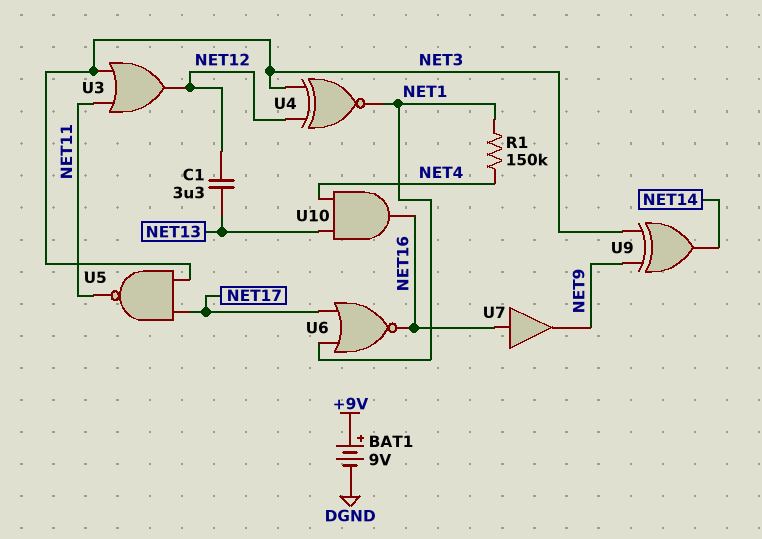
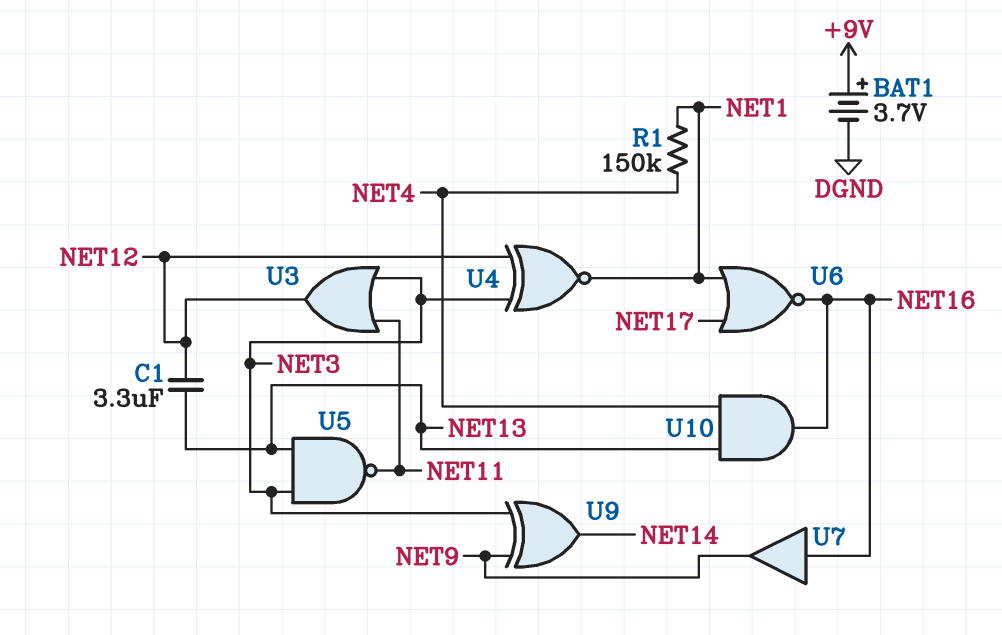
BAT1: 9V (plus +9V, minus DGND) -> 3.7V (plus +9V, minus DGND)
U5: NAND (in NET3, in NET17, out NET11) -> NAND (in NET3, in NET13, out NET11)

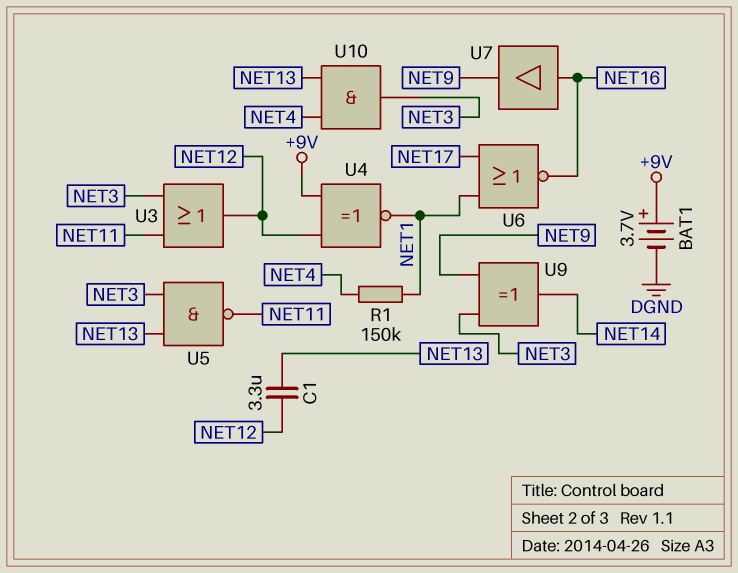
U4: XNOR (in NET3, in NET12, out NET1) -> XNOR (in +9V, in NET12, out NET1)
U10: AND (in NET4, in NET13, out NET16) -> AND (in NET4, in NET13, out NET3)

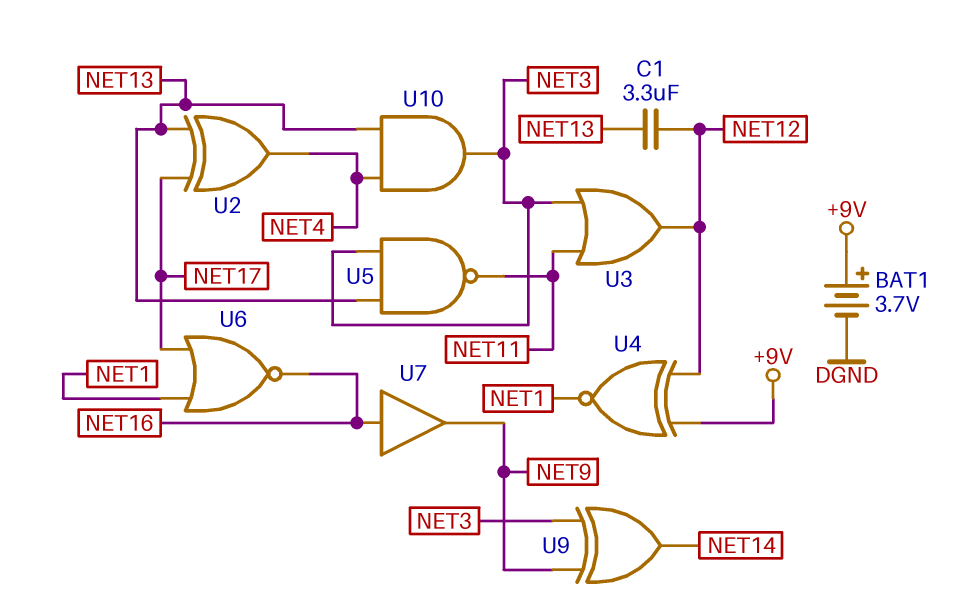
R1: 150k (NET1, NET4) -> none
U2: none -> XOR (in NET13, in NET17, out NET4)

